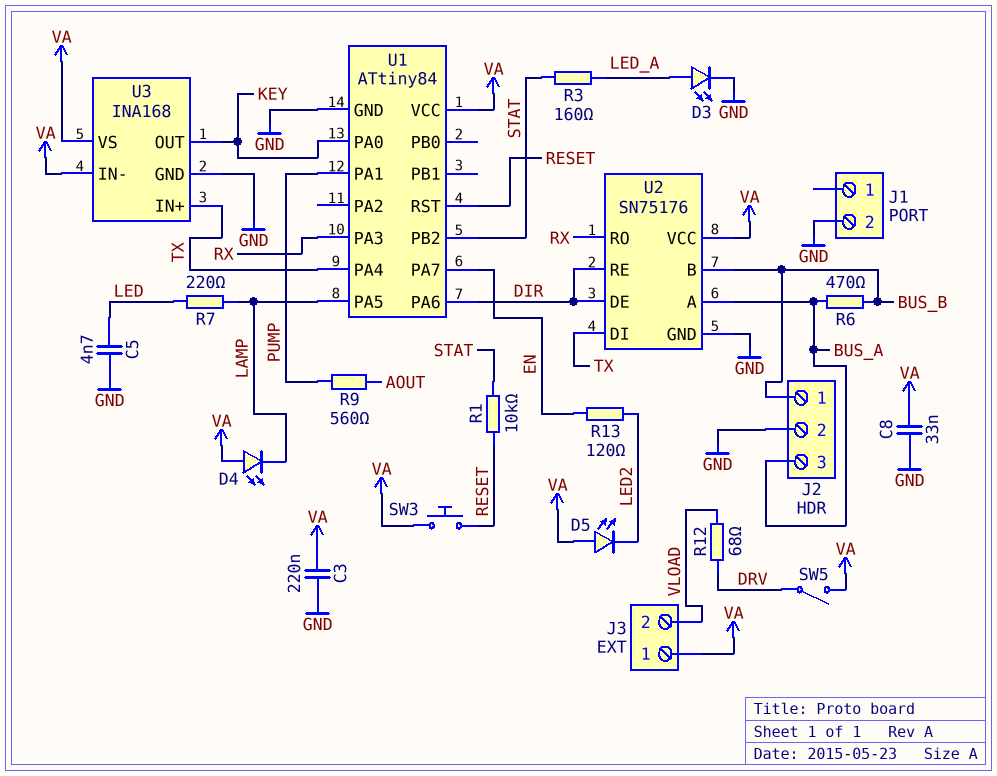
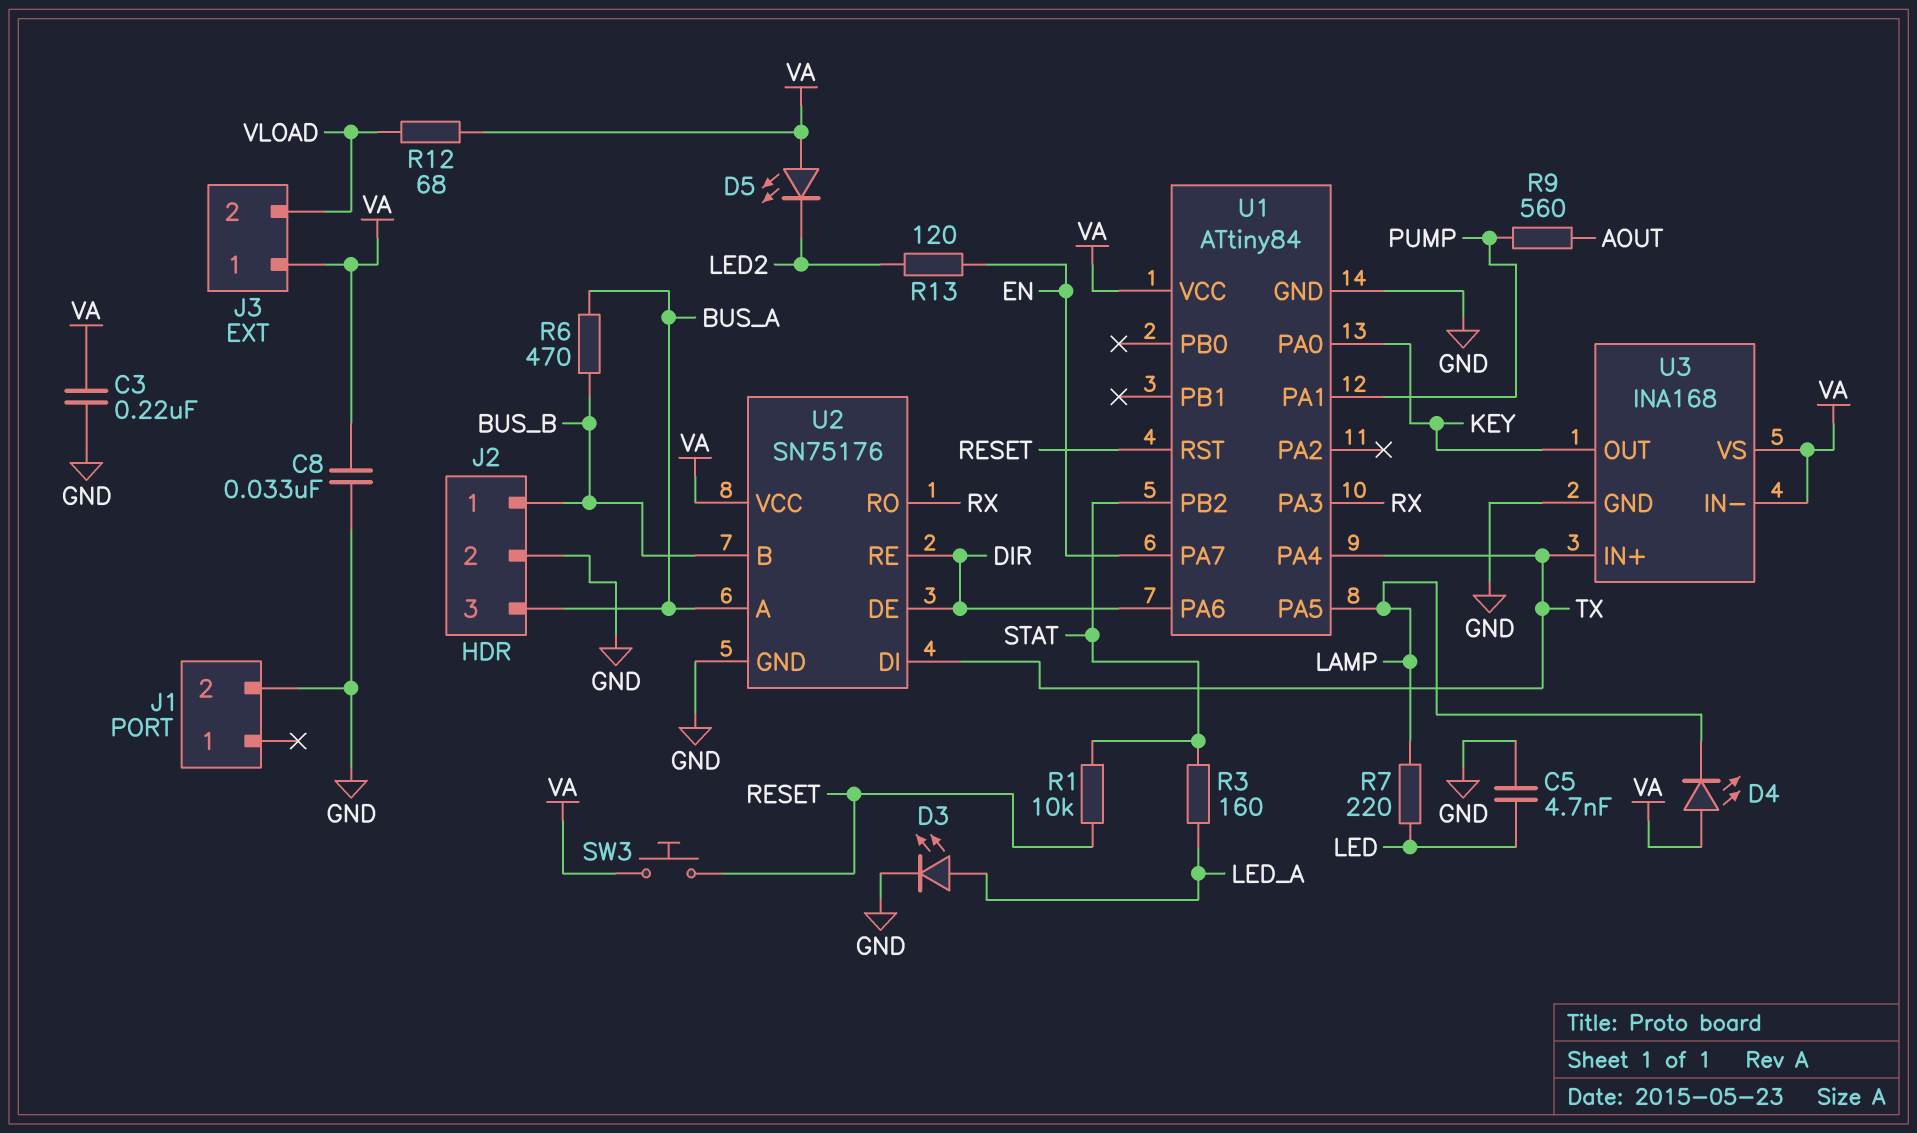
R12: 68 (DRV, VLOAD) -> 68 (VA, VLOAD)
SW5: switch (DRV, VA) -> none

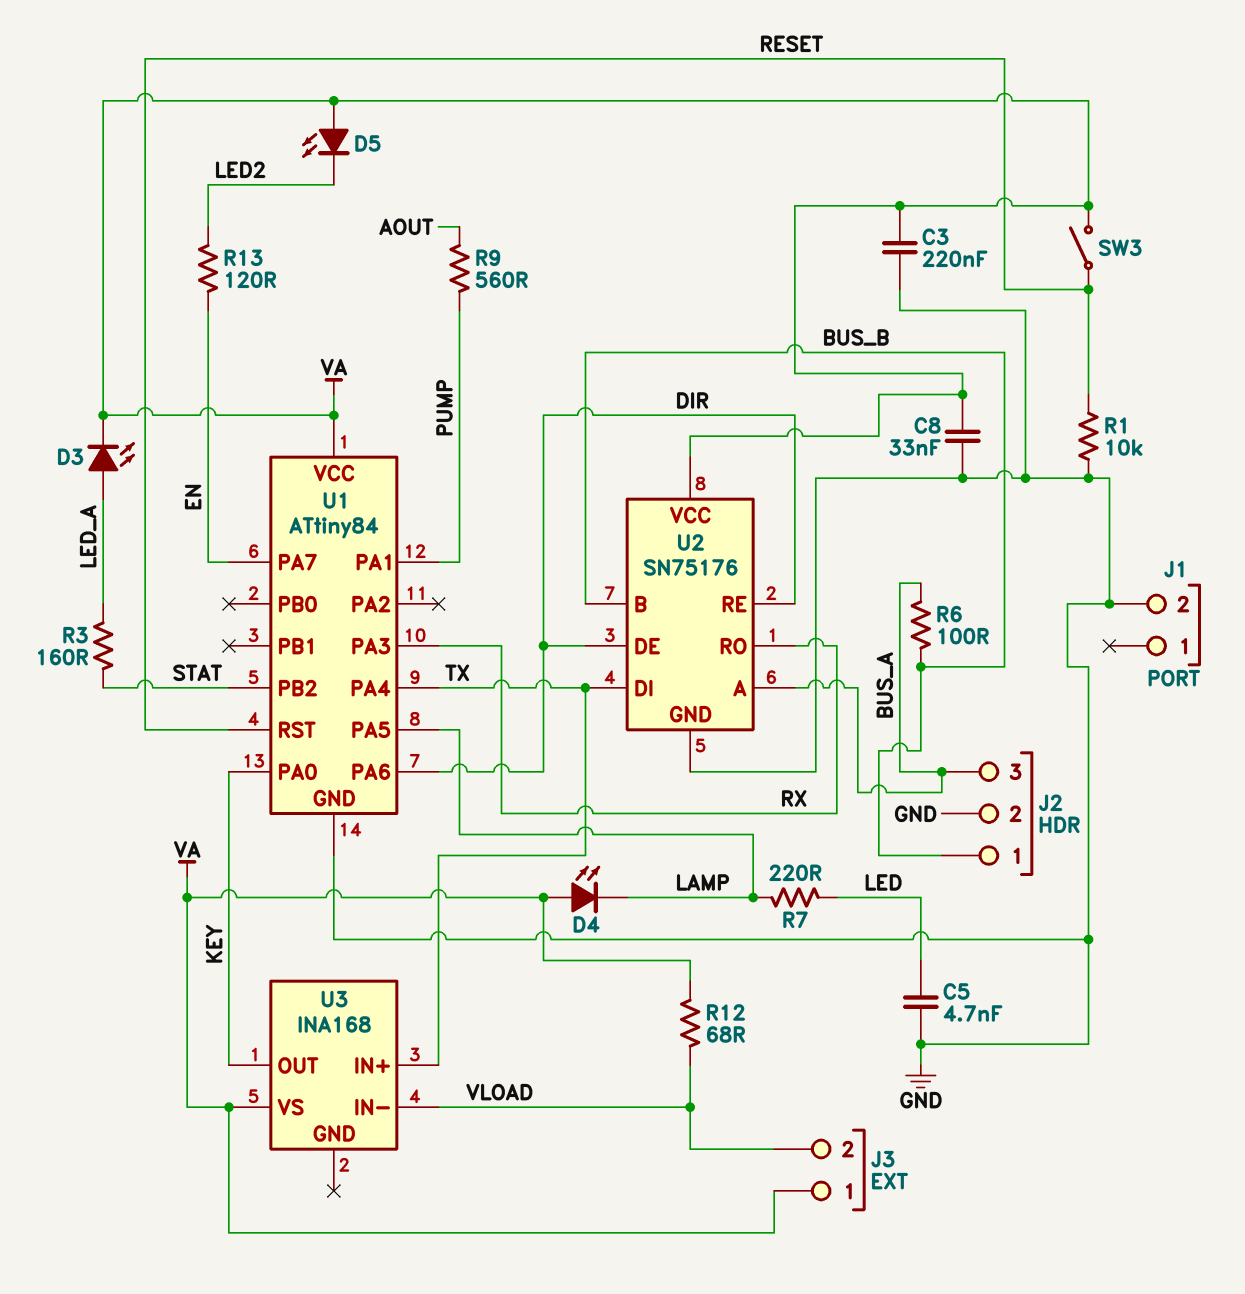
D3: LED (A LED_A, K GND) -> LED (A LED_A, K VA)
R1: 10k (RESET, STAT) -> 10k (GND, RESET)
R6: 470 (BUS_A, BUS_B) -> 100 (BUS_A, BUS_B)
SW3: button (RESET, VA) -> switch (RESET, VA)
U3 pin GND: GND -> none
U3 pin IN-: VA -> VLOAD

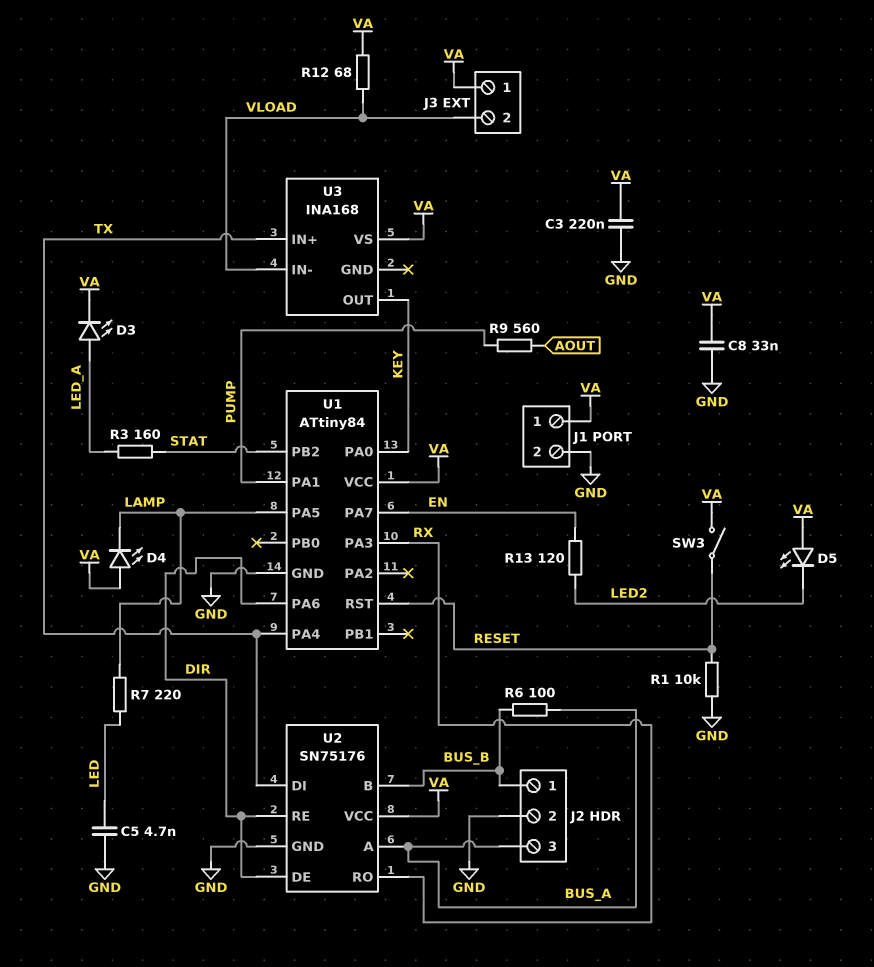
J1 pin 1: none -> VA

